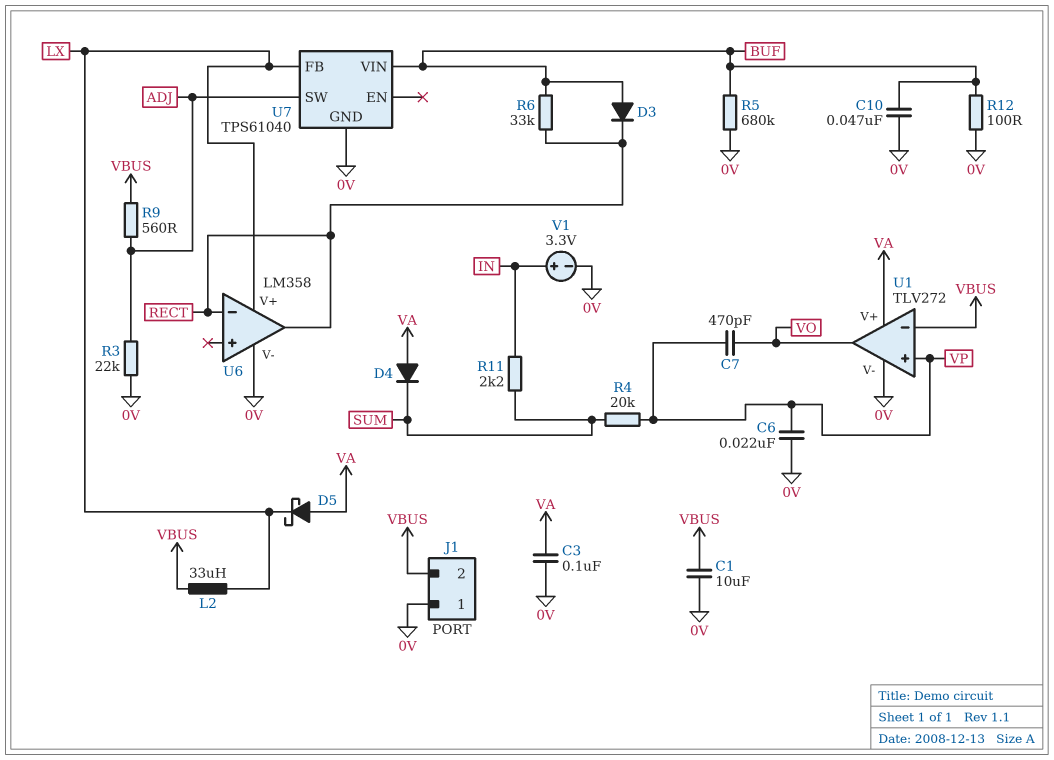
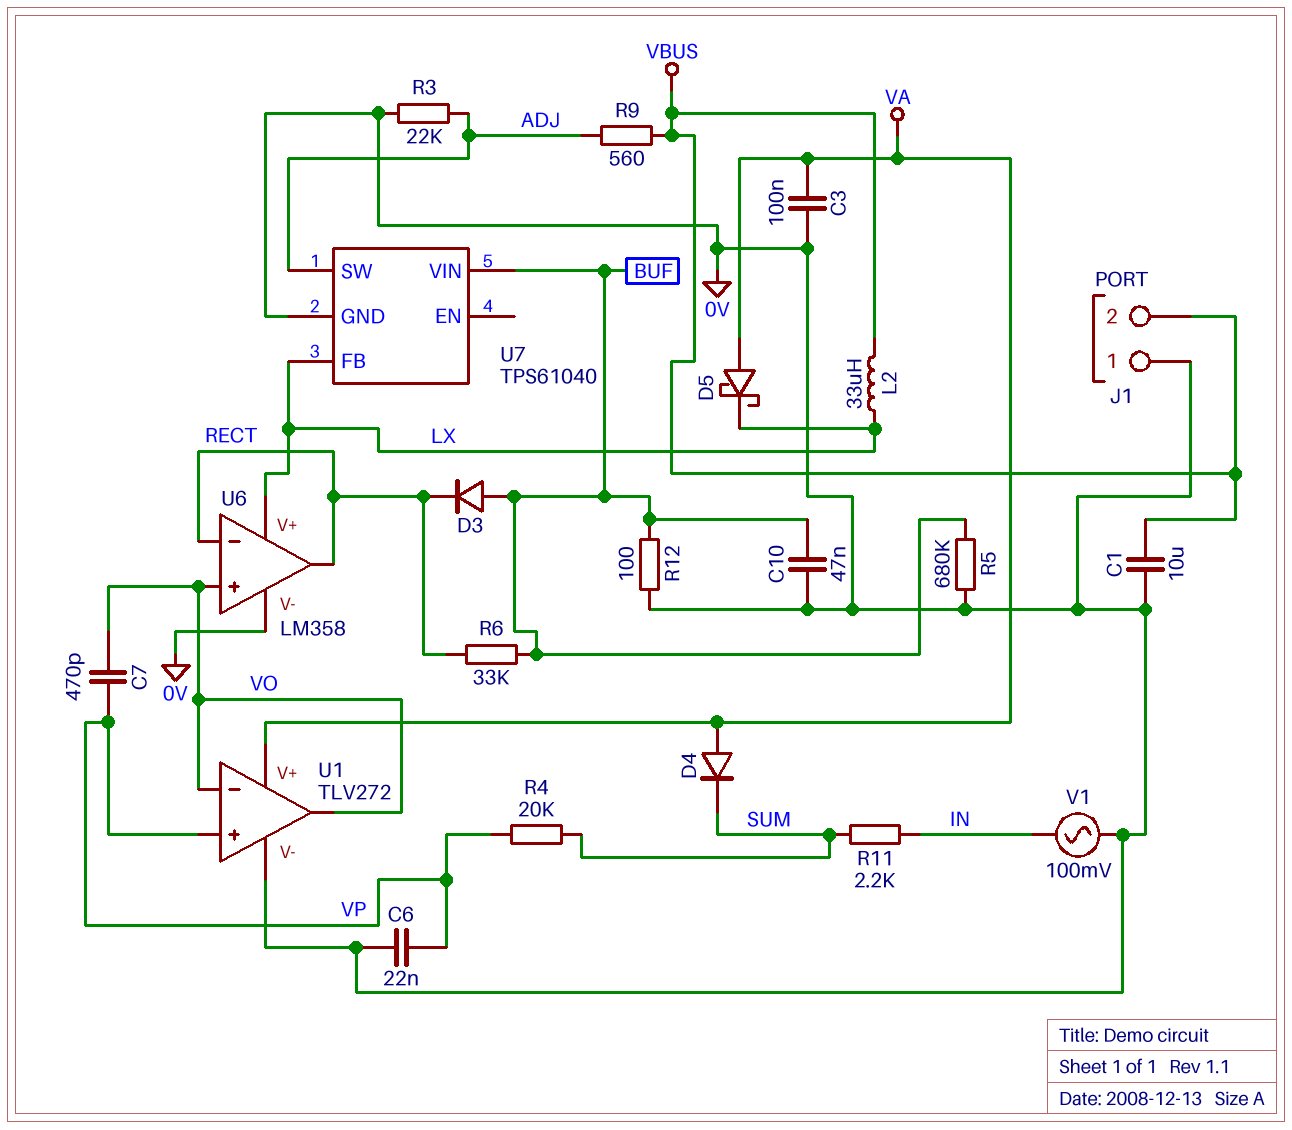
U1 pin in-: VBUS -> VO
U6 pin in+: none -> VO
V1: 3.3V (plus IN, minus 0V) -> AC 100mV (0V, IN)

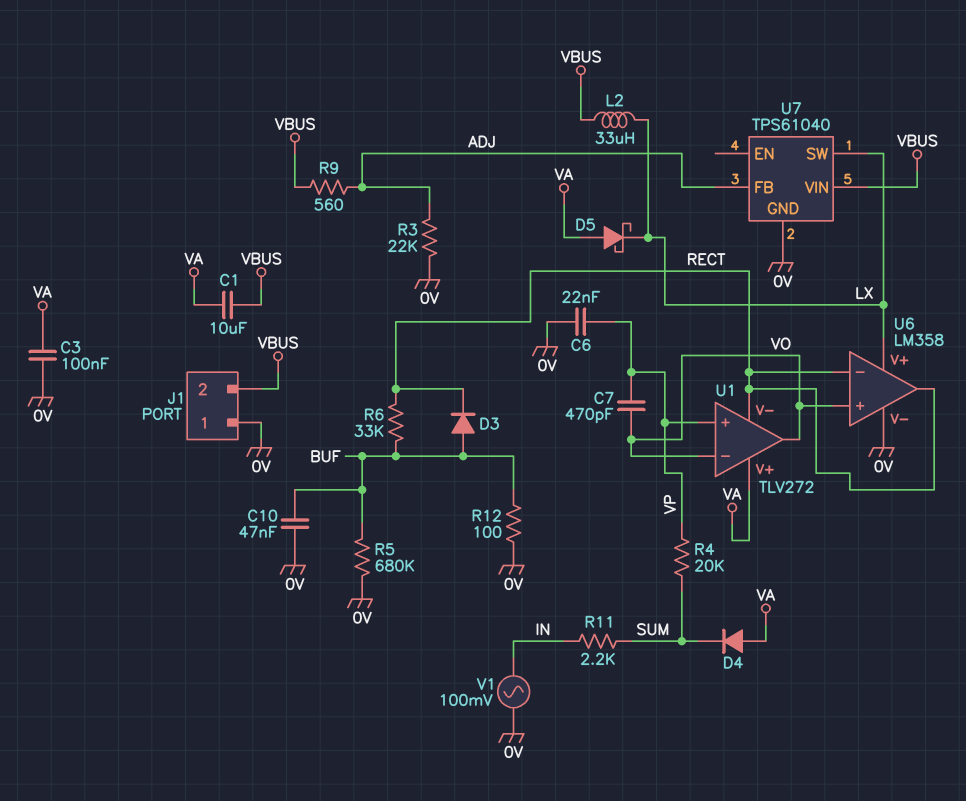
C1: 10uF (0V, VBUS) -> 10uF (VA, VBUS)
U1 pin V-: 0V -> RECT
U7 pin FB: LX -> ADJ
U7 pin SW: ADJ -> LX
U7 pin VIN: BUF -> VBUS

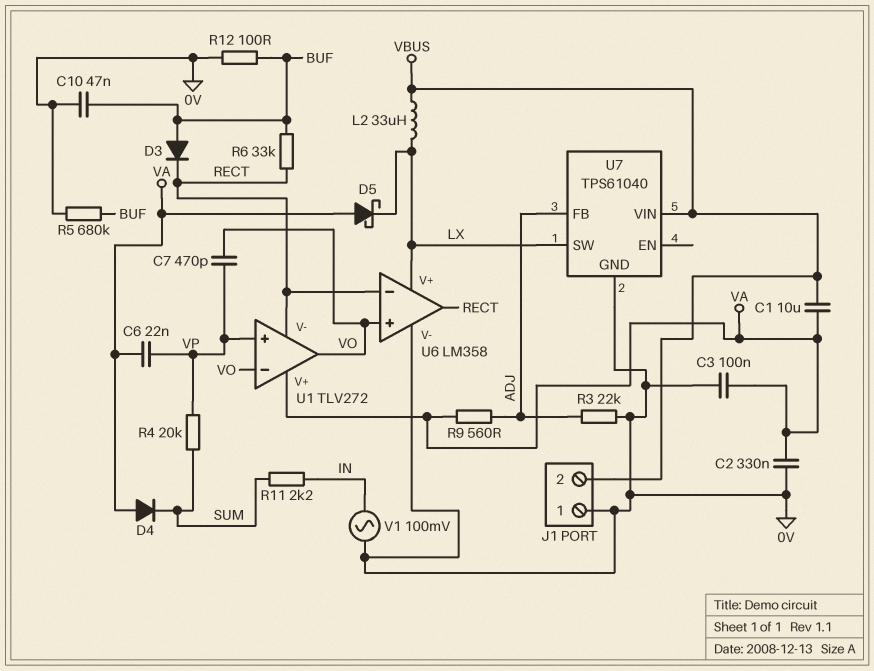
C2: none -> 330nF (0V, VA)
C6: 22nF (0V, VP) -> 22nF (VA, VP)
R9: 560 (ADJ, VBUS) -> 560 (ADJ, VA)

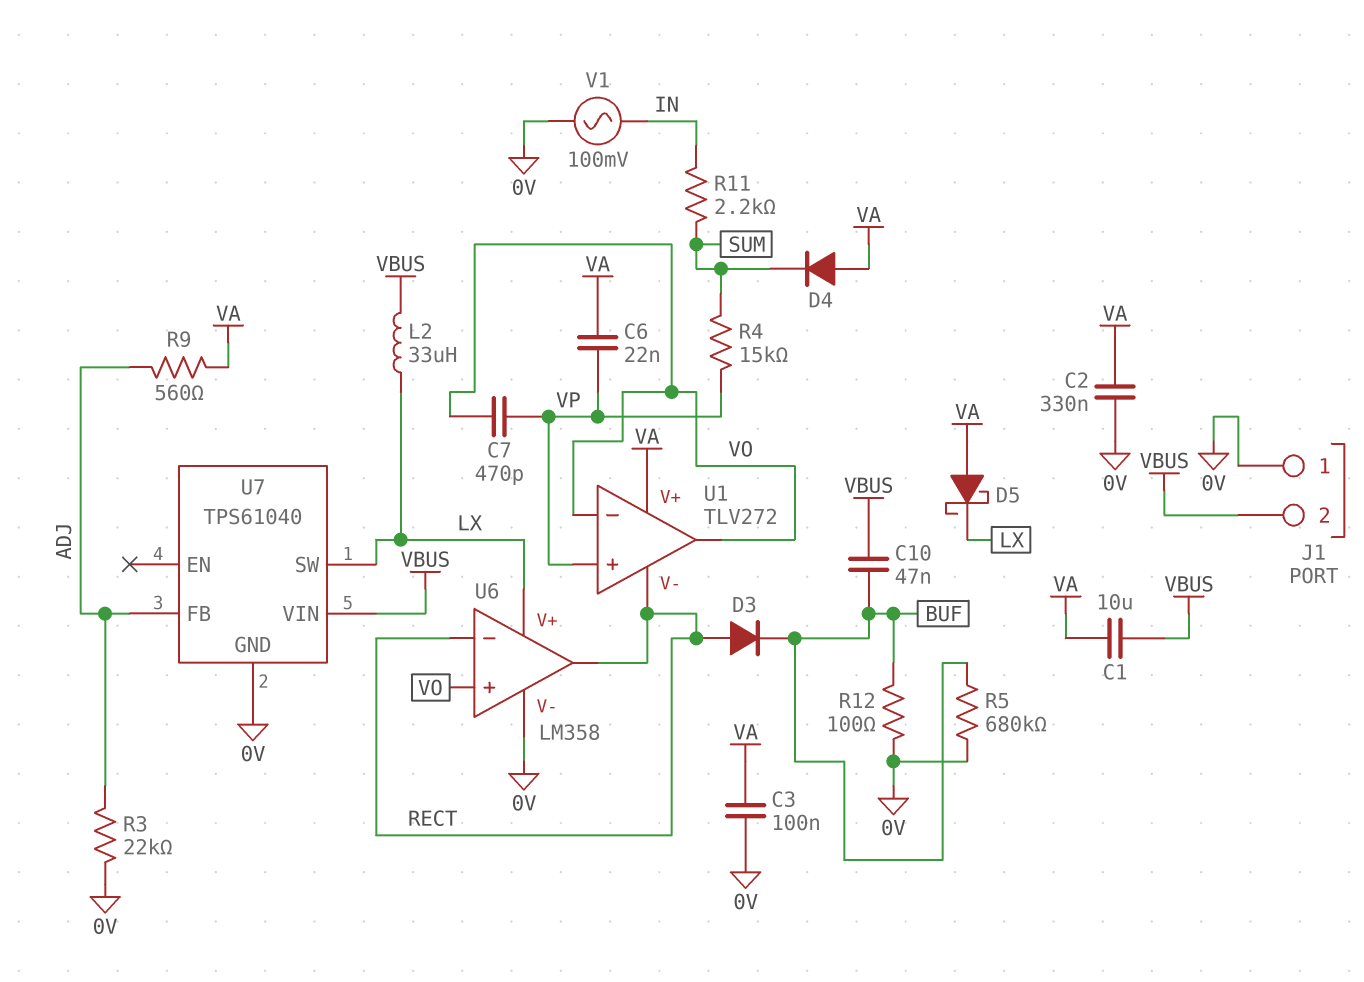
C10: 47nF (0V, BUF) -> 47nF (BUF, VBUS)
D3: diode (A BUF, K RECT) -> diode (A RECT, K BUF)
R4: 20k (SUM, VP) -> 15k (SUM, VP)
R6: 33k (BUF, RECT) -> none

